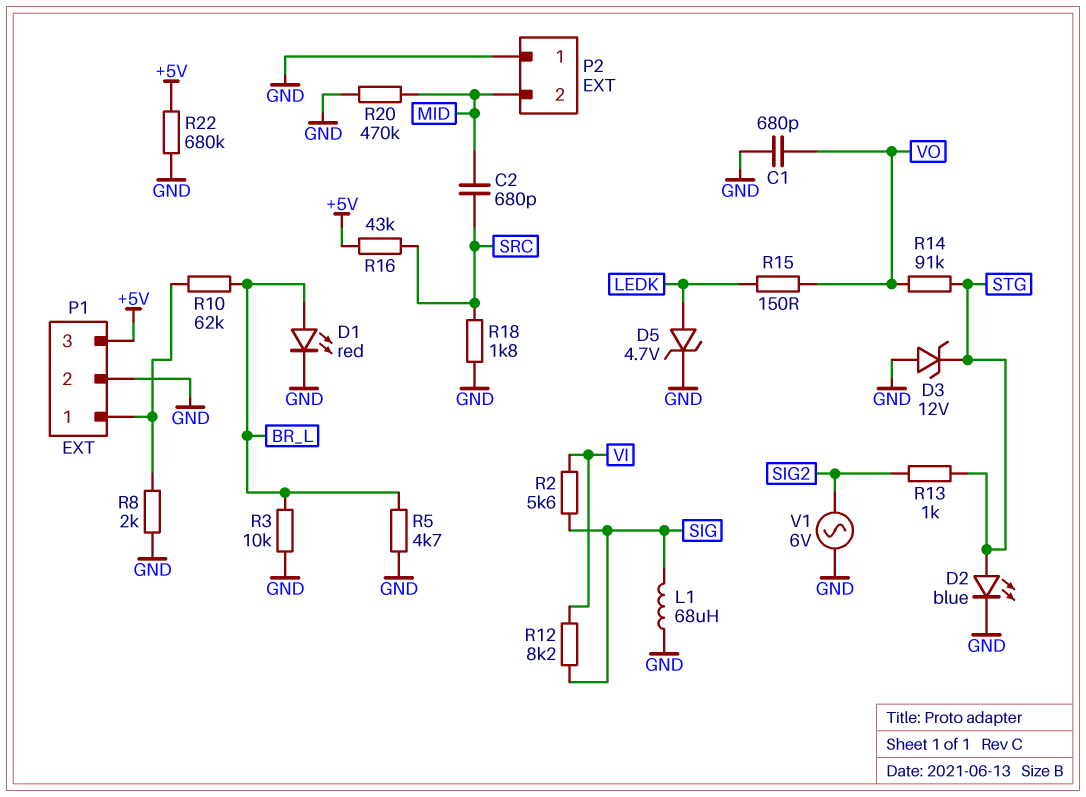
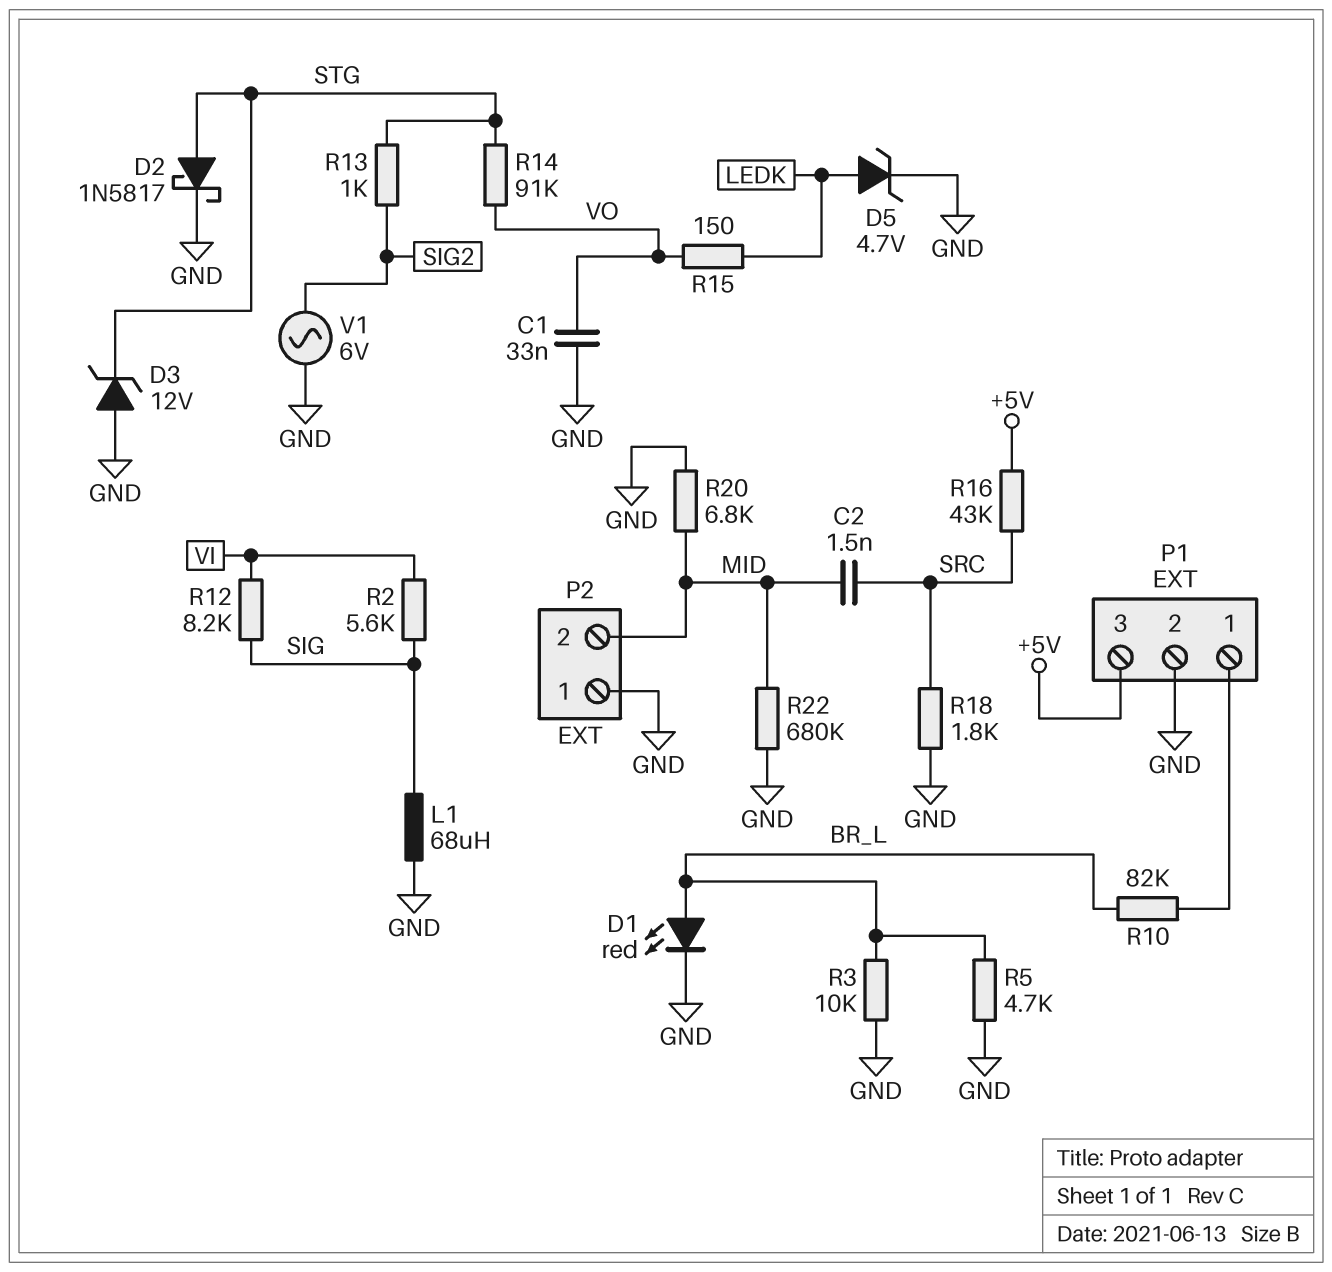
C1: 680pF (GND, VO) -> 33nF (GND, VO)
C2: 680pF (MID, SRC) -> 1.5nF (MID, SRC)
D2: LED blue (A STG, K GND) -> schottky 1N5817 (A STG, K GND)
R8: 2k (GND, P1/1) -> none
R10: 62k (BR_L, P1/1) -> 82k (BR_L, P1/1)
R20: 470k (GND, MID) -> 6.8k (GND, MID)
R22: 680k (+5V, GND) -> 680k (GND, MID)

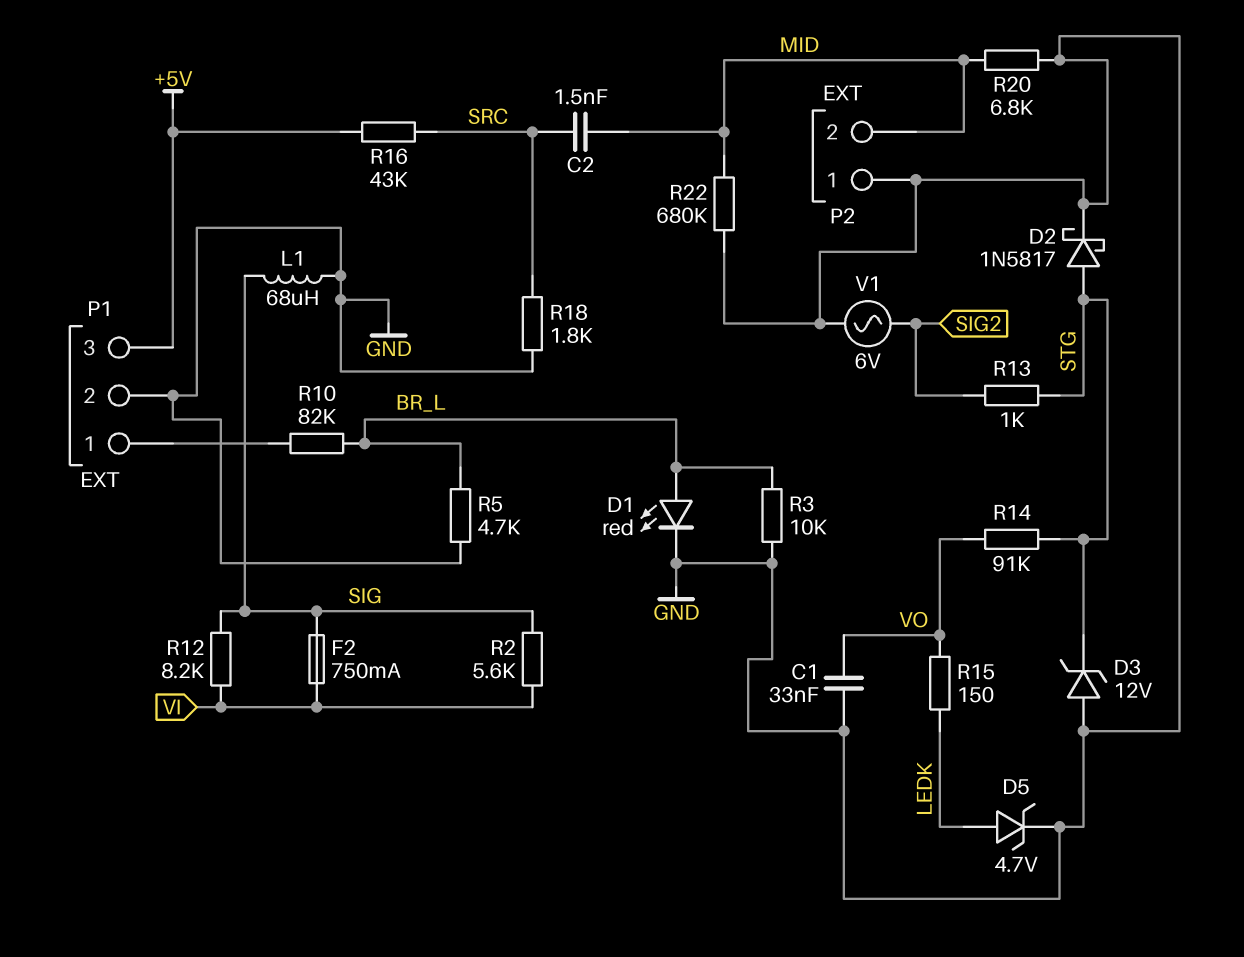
F2: none -> 750mA (SIG, VI)

